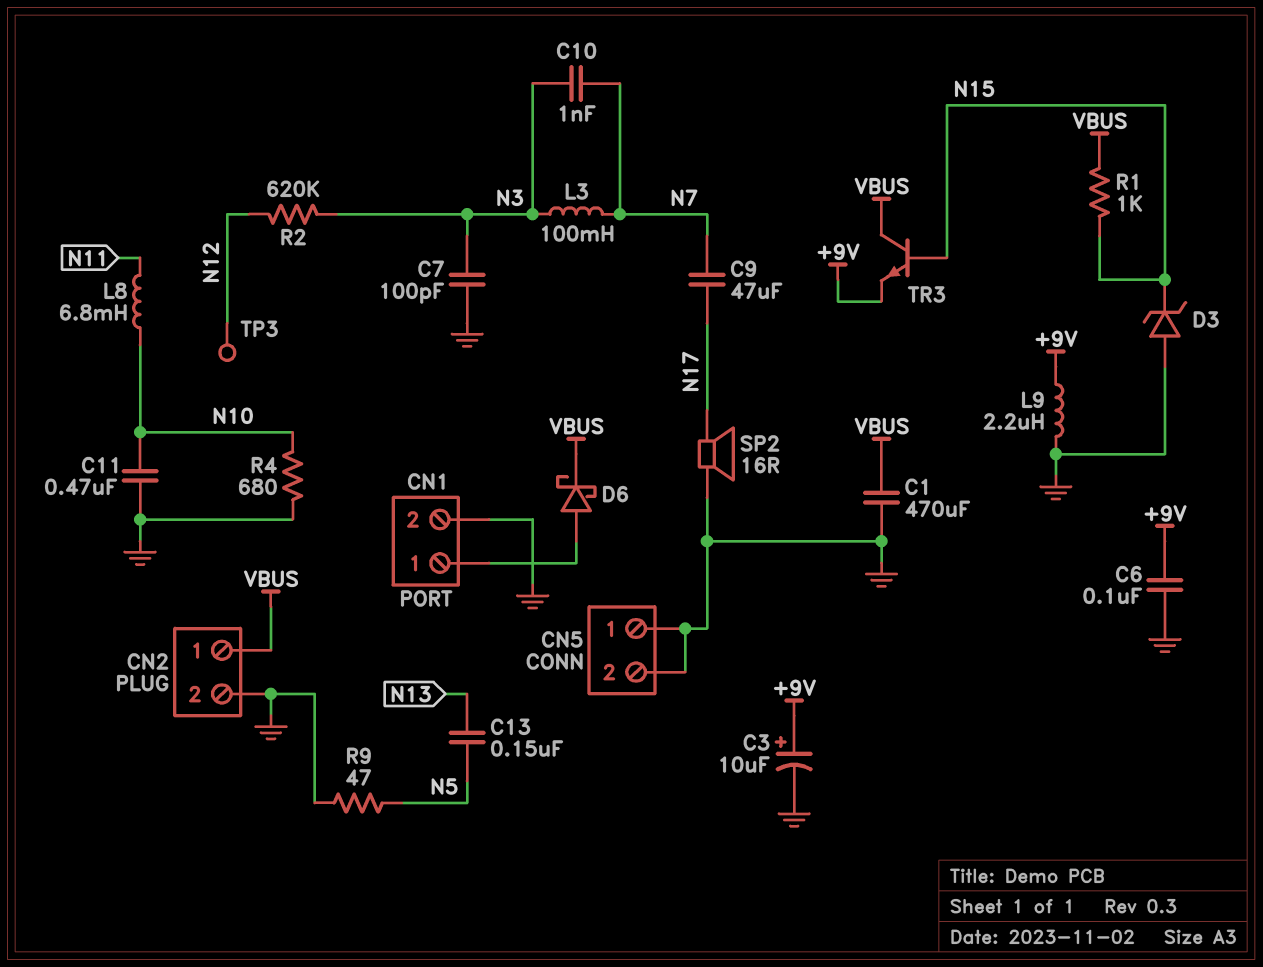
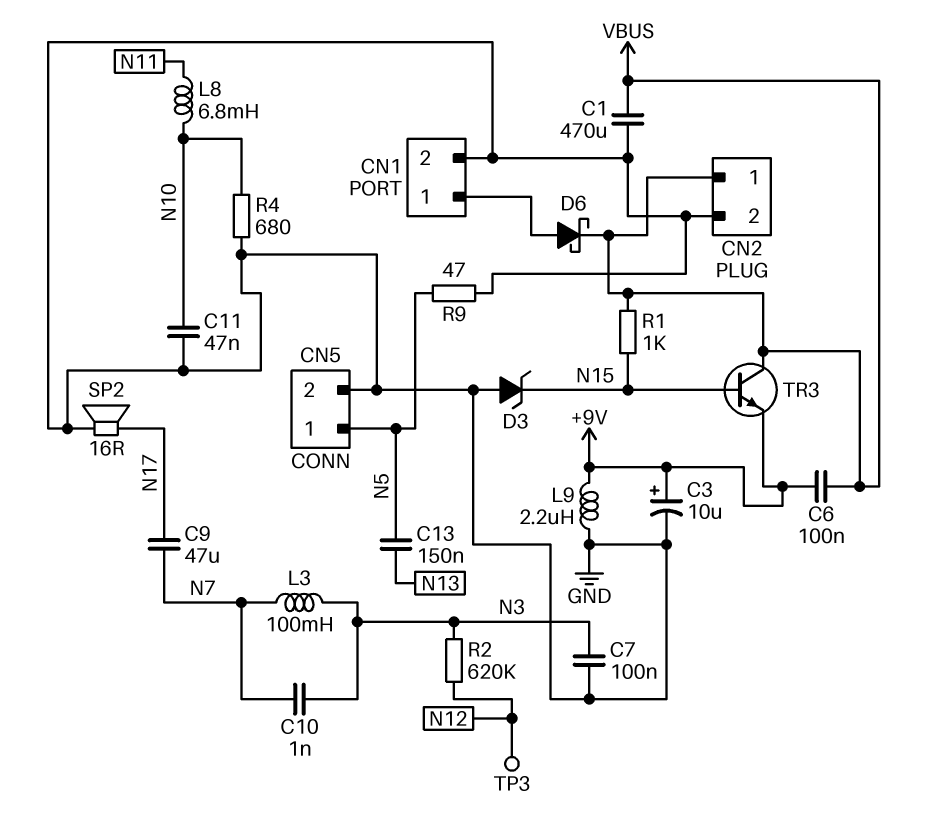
C6: 100nF (+9V, GND) -> 100nF (+9V, VBUS)
C7: 100pF (GND, N3) -> 100nF (GND, N3)
C11: 470nF (GND, N10) -> 47nF (GND, N10)
CN5 pin 1: GND -> N5

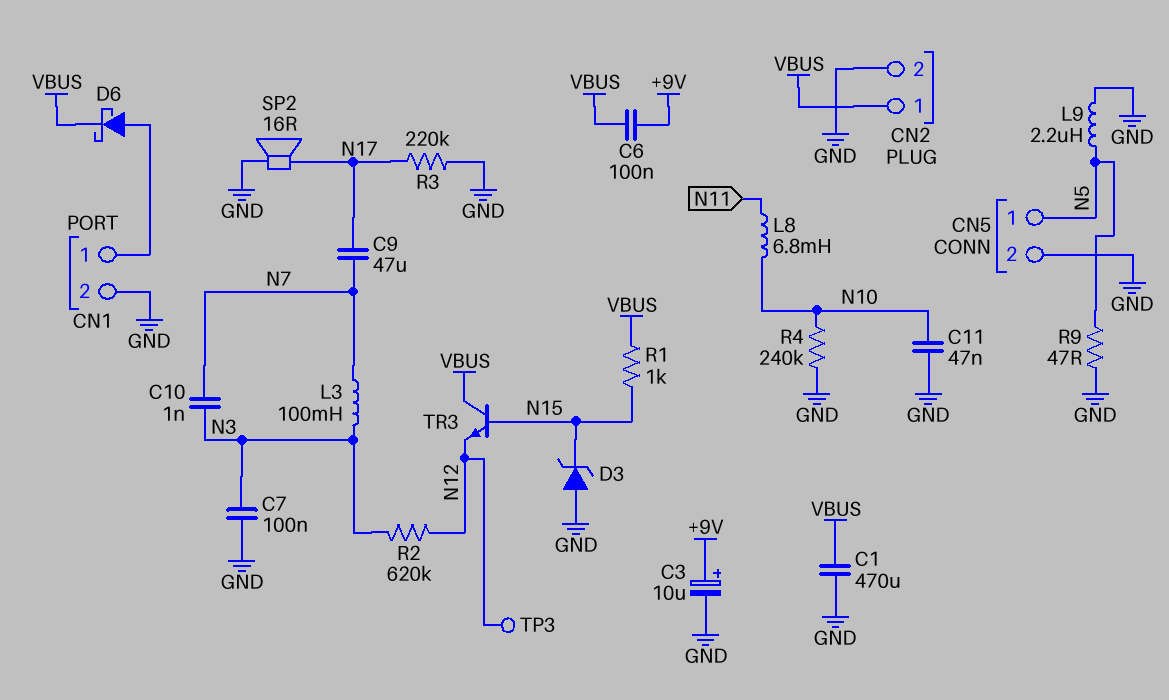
C13: 150nF (N5, N13) -> none
L9: 2.2uH (+9V, GND) -> 2.2uH (GND, N5)
R3: none -> 220k (GND, N17)
R4: 680 (GND, N10) -> 240k (GND, N10)
TR3: NPN (B N15, C VBUS, E +9V) -> NPN (B N15, C VBUS, E N12)

